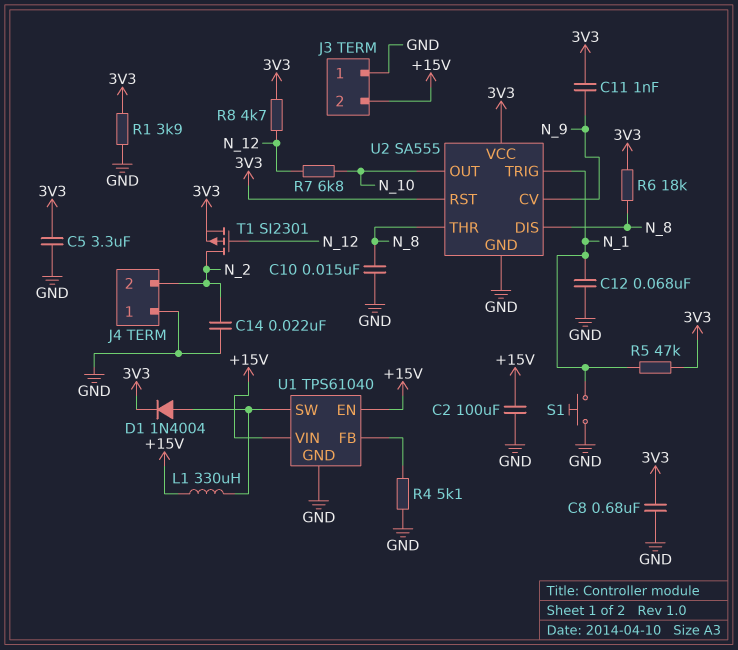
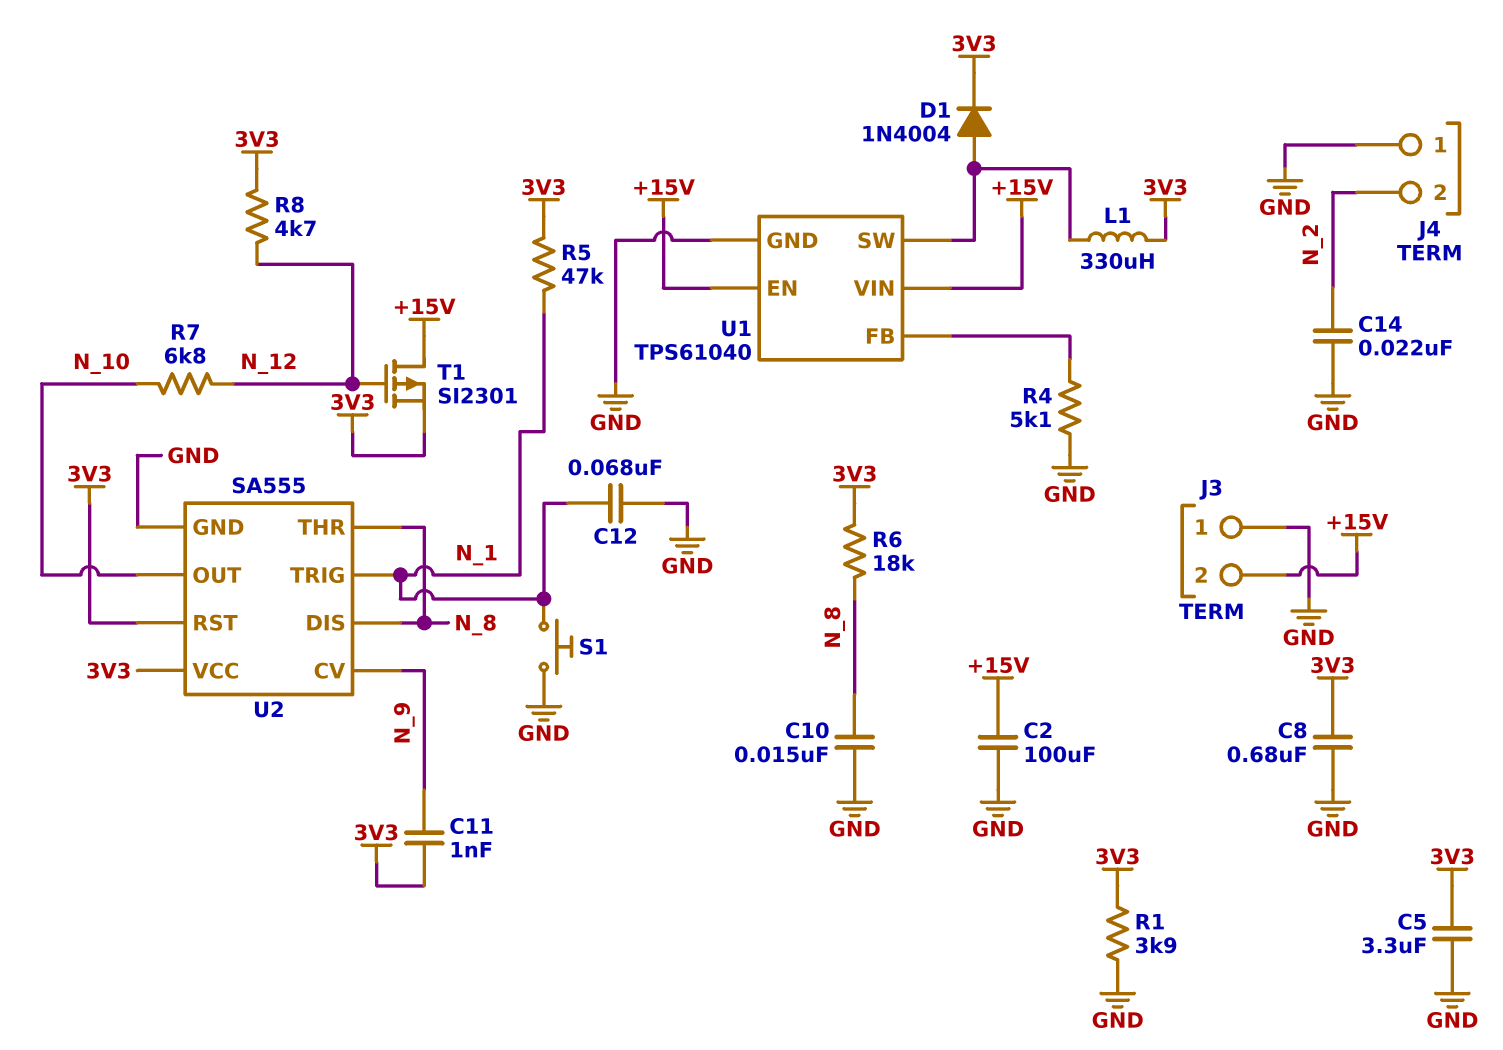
L1: 330uH (+15V, U1/SW) -> 330uH (3V3, U1/SW)
T1: PMOS SI2301 (G N_12, D N_2, S 3V3) -> PMOS SI2301 (G N_12, D +15V, S 3V3)

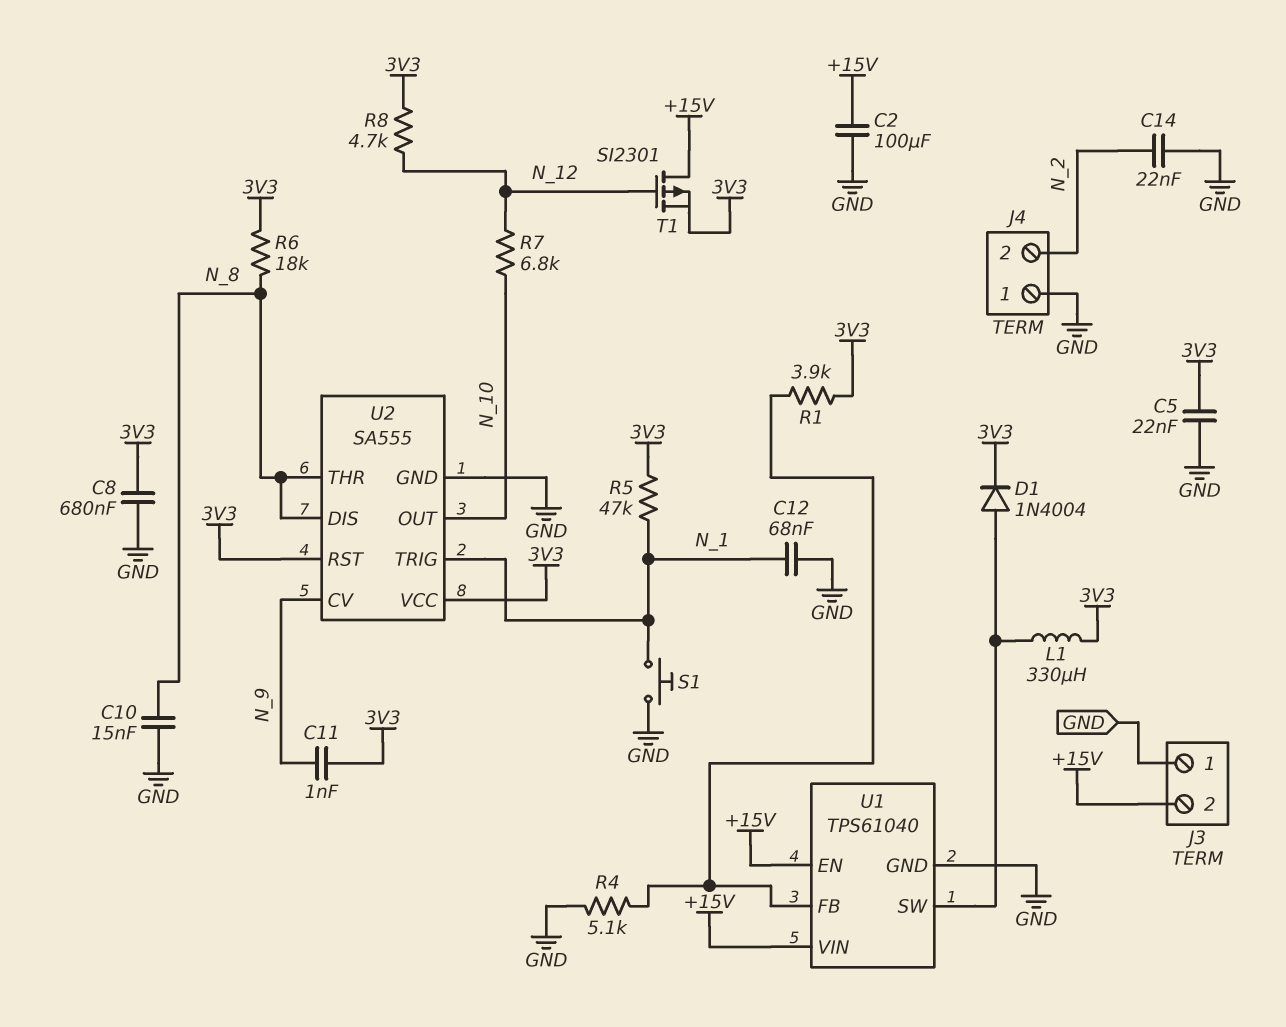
C5: 3.3uF (3V3, GND) -> 22nF (3V3, GND)
R1: 3.9k (3V3, GND) -> 3.9k (3V3, U1/FB)

